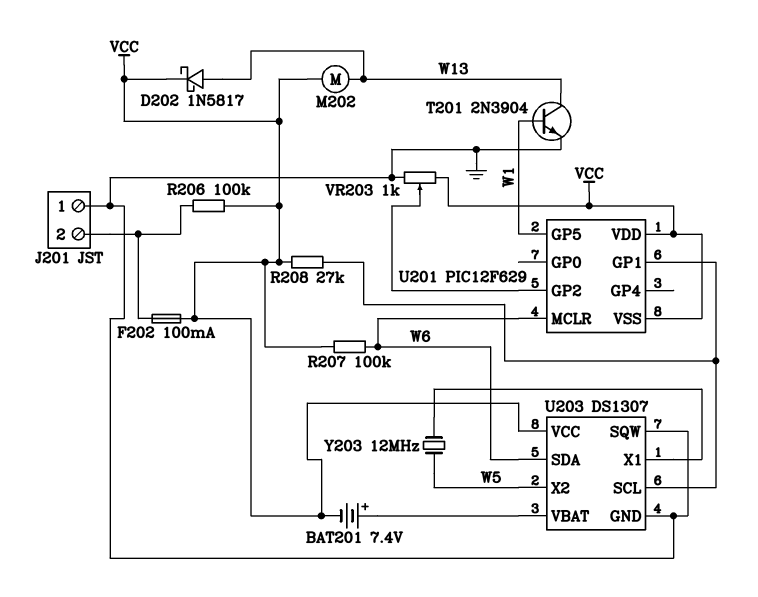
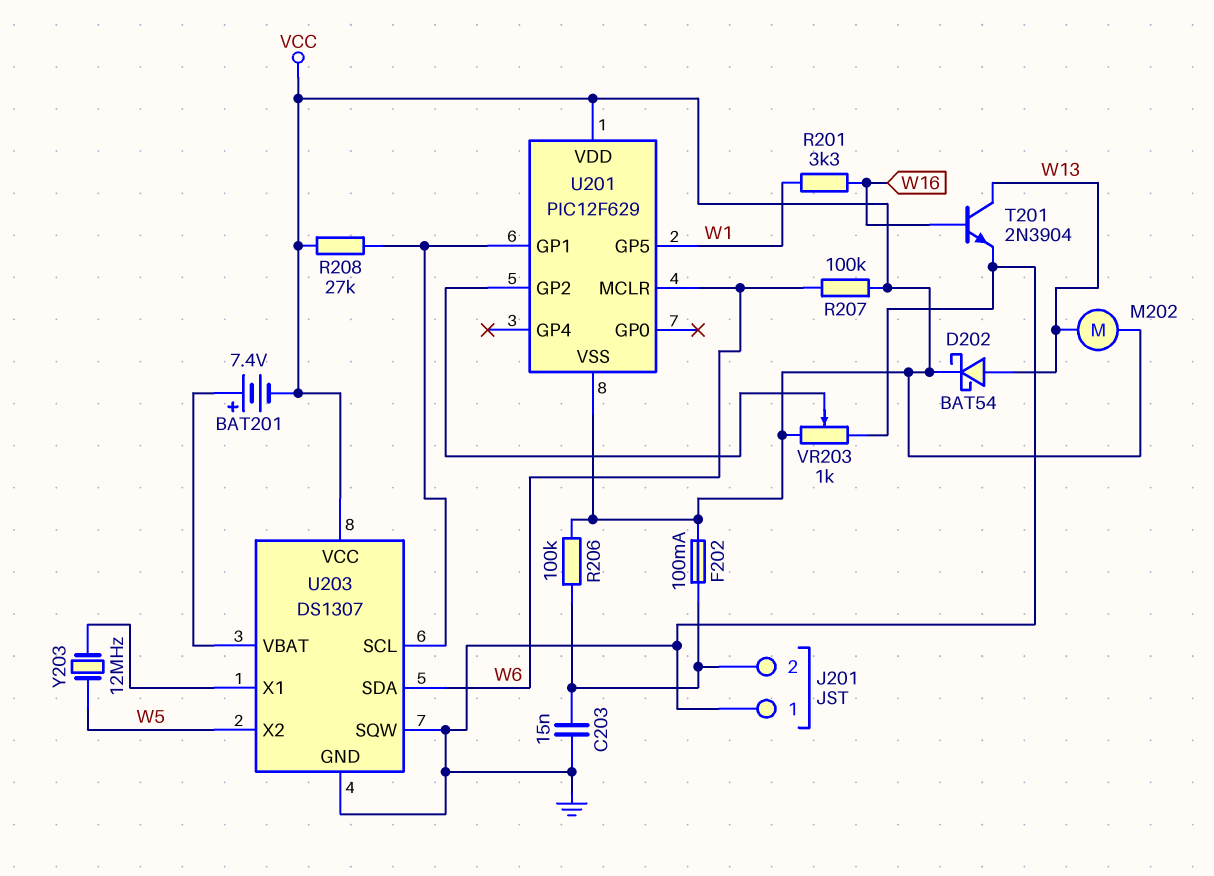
C203: none -> 15nF (GND, J201/2)
D202: schottky 1N5817 (A W13, K VCC) -> schottky BAT54 (A W13, K VCC)
R201: none -> 3.3k (W1, W16)
T201: NPN 2N3904 (B W1, C W13, E GND) -> NPN 2N3904 (B W16, C W13, E GND)

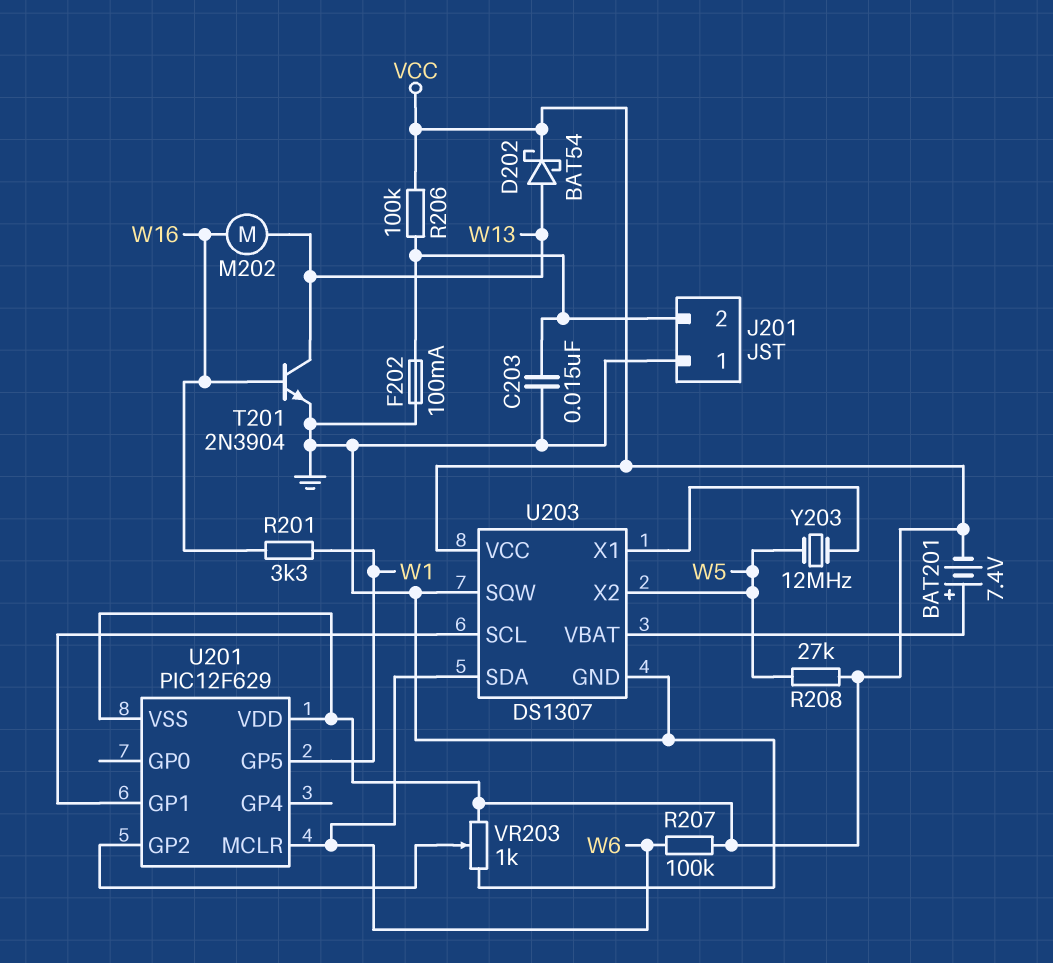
F202: 100mA (J201/2, VCC) -> 100mA (GND, J201/2)
M202: motor (VCC, W13) -> motor (W13, W16)
R208: 27k (U201/GP1, VCC) -> 27k (VCC, W5)

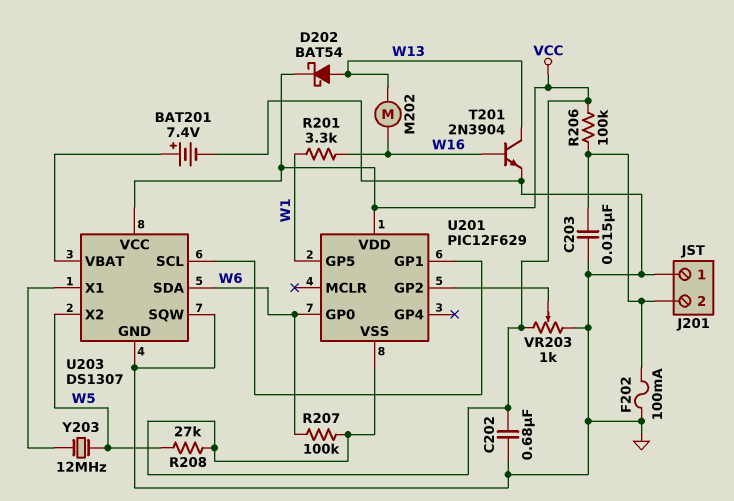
BAT201: 7.4V (plus U203/VBAT, minus VCC) -> 7.4V (plus U203/VBAT, minus GND)
C202: none -> 680nF (GND, VCC)
U201 pin GP0: none -> W6
U201 pin MCLR: W6 -> none

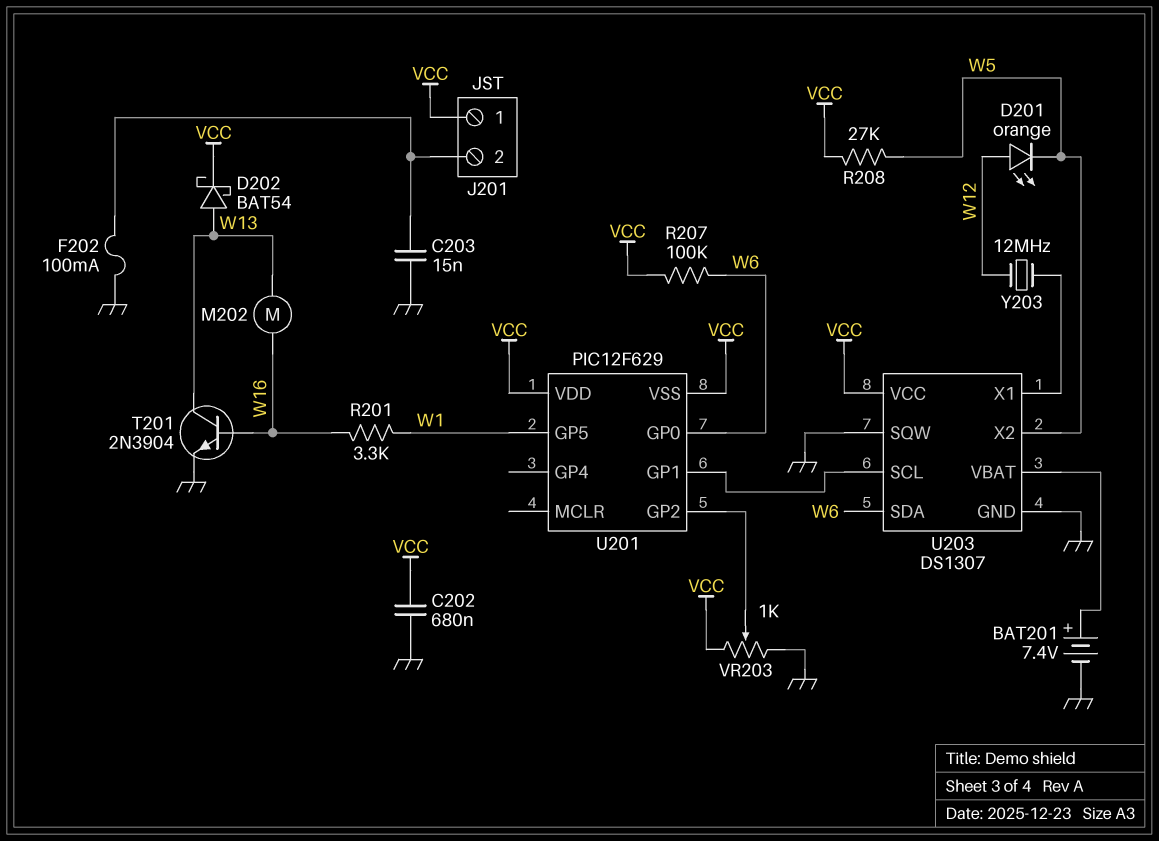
D201: none -> LED orange (A W12, K W5)
J201 pin 1: GND -> VCC
R206: 100k (J201/2, VCC) -> none
Y203: 12MHz (U203/X1, W5) -> 12MHz (U203/X1, W12)

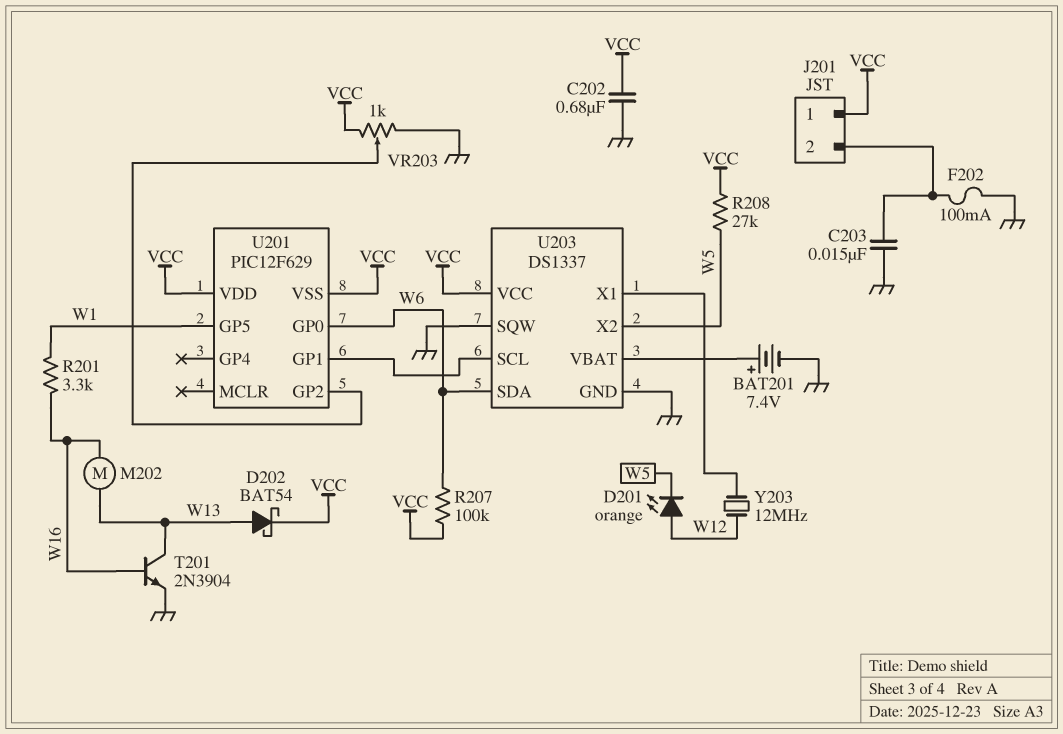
U203: DS1307 -> DS1337

